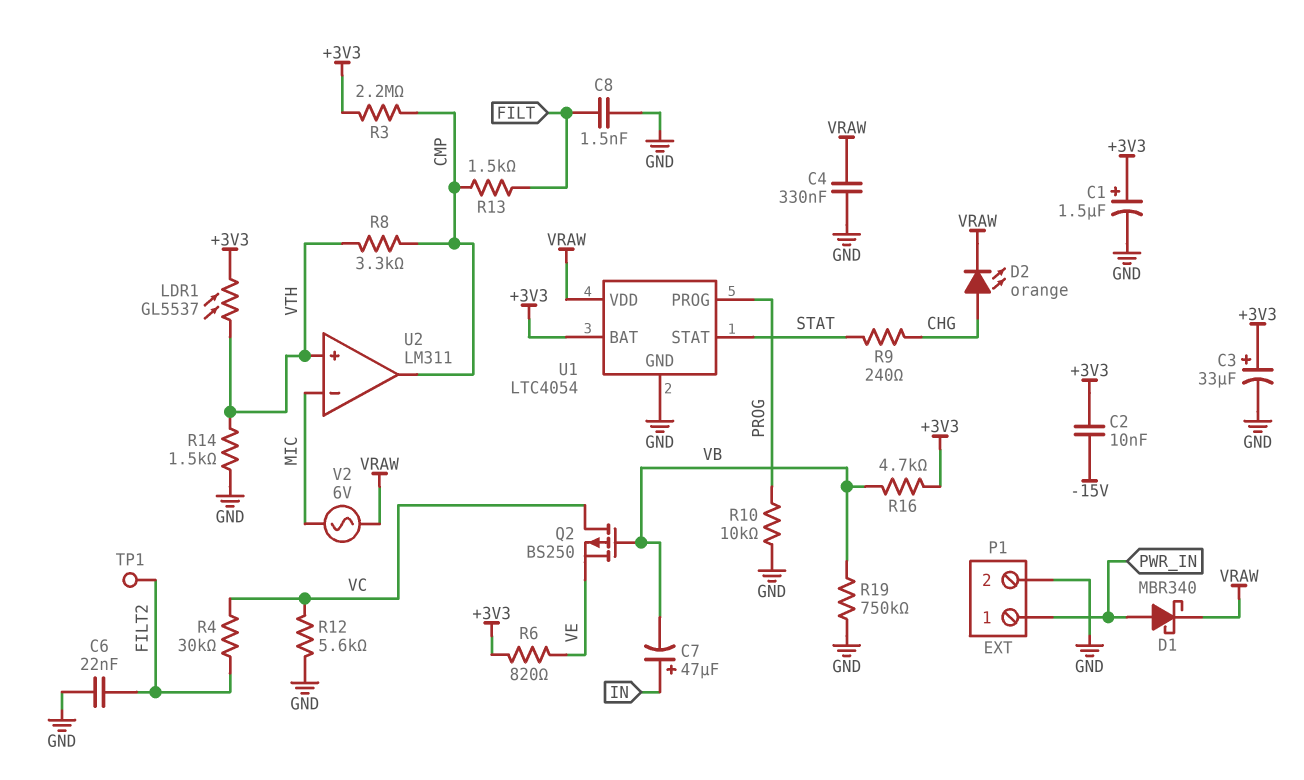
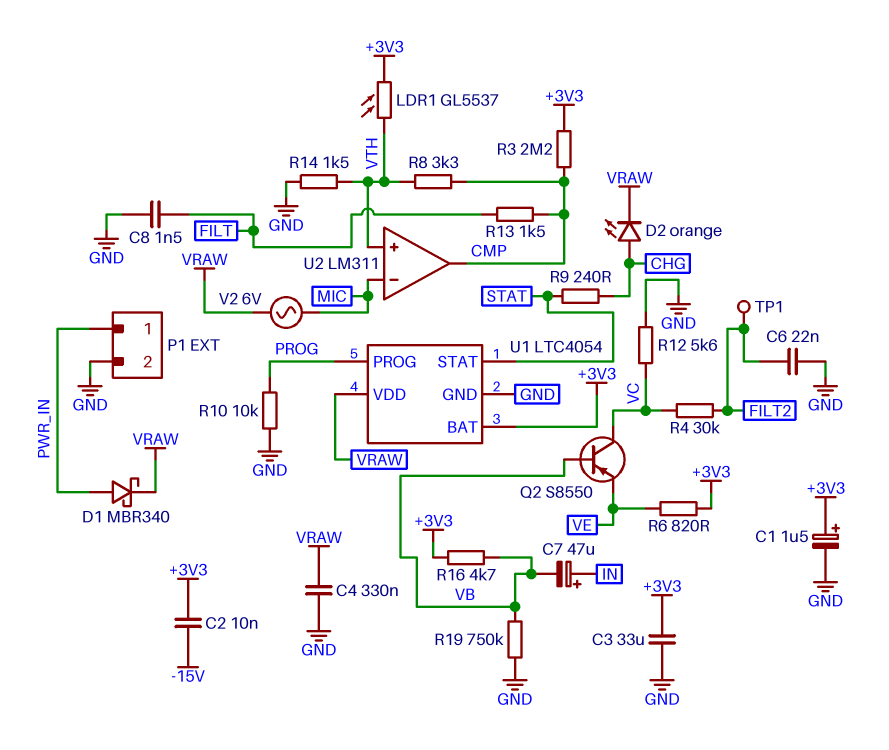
C3: 33uF (plus +3V3, minus GND) -> 33uF (+3V3, GND)
Q2: PMOS BS250 (G VB, D VC, S VE) -> PNP S8550 (B VB, C VC, E VE)

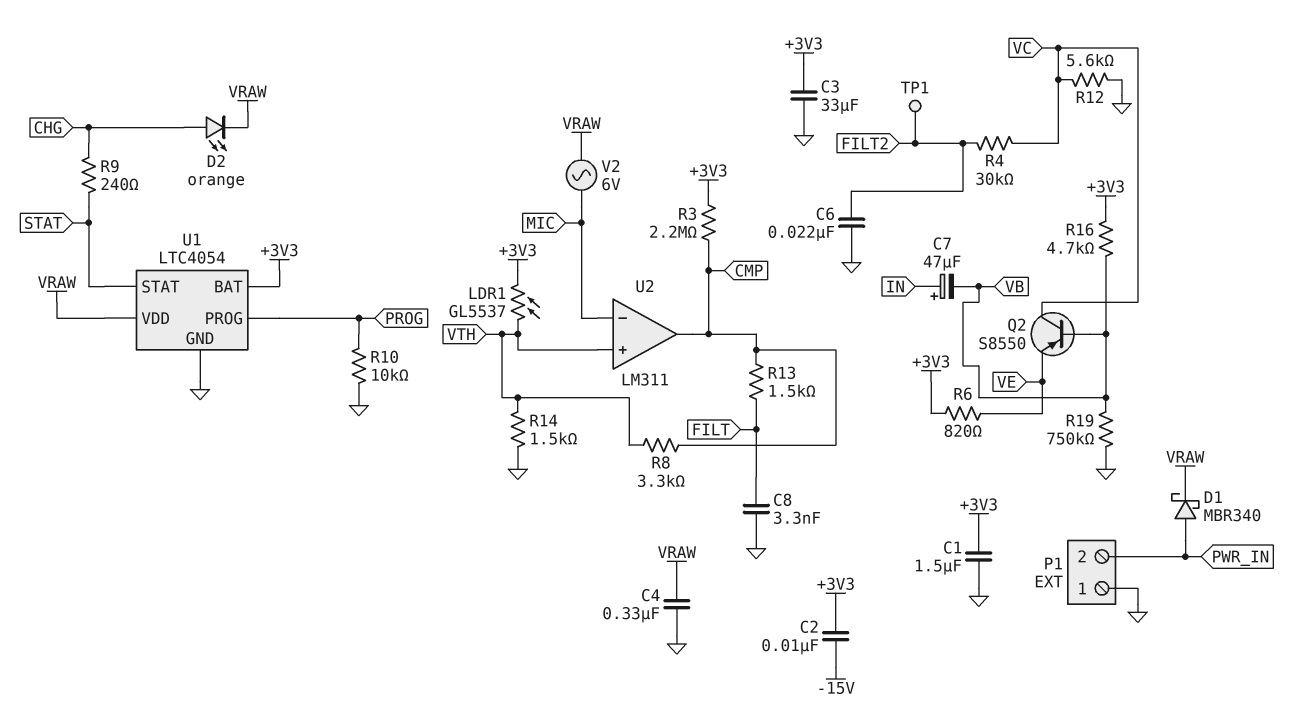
C1: 1.5uF (plus +3V3, minus GND) -> 1.5uF (+3V3, GND)
C8: 1.5nF (FILT, GND) -> 3.3nF (FILT, GND)
P1 pin 1: PWR_IN -> GND
P1 pin 2: GND -> PWR_IN

